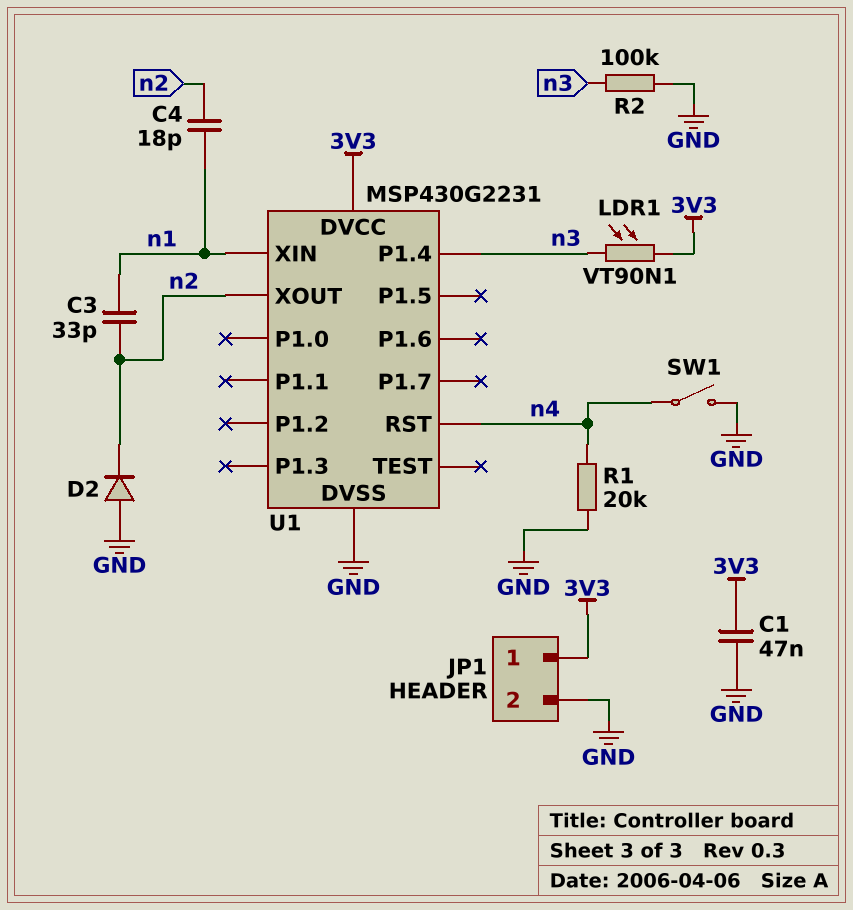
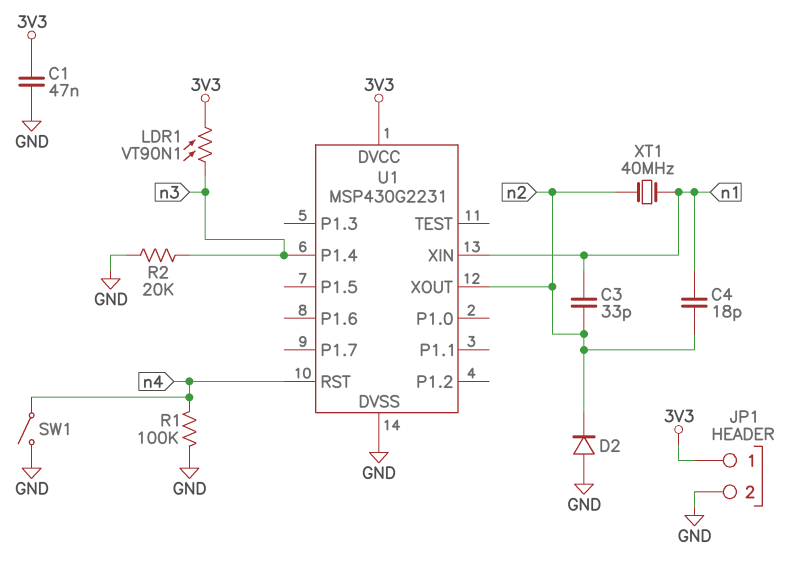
R1: 20k (GND, n4) -> 100k (GND, n4)
R2: 100k (GND, n3) -> 20k (GND, n3)
XT1: none -> 40MHz (n1, n2)

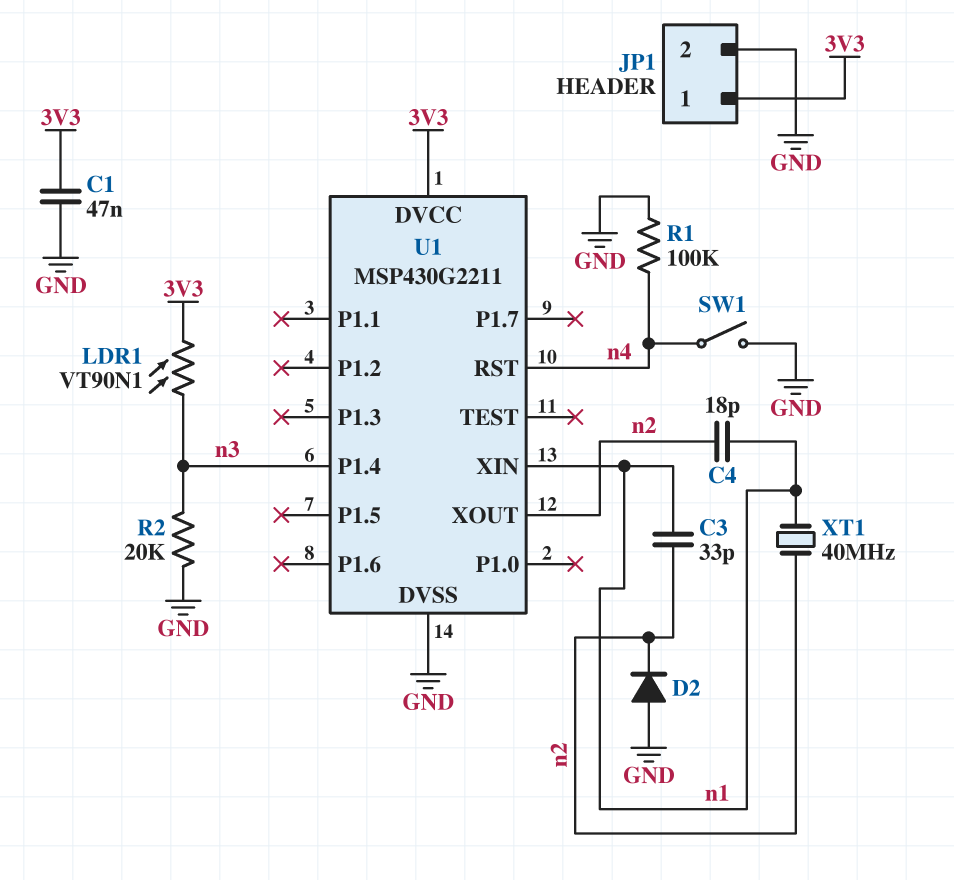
U1: MSP430G2231 -> MSP430G2211

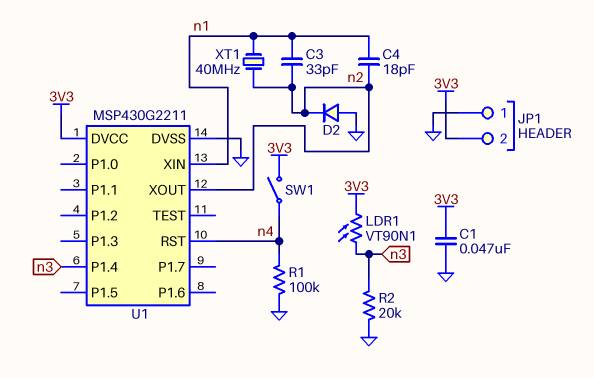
JP1 pin 1: 3V3 -> GND
JP1 pin 2: GND -> 3V3
SW1: switch (GND, n4) -> switch (3V3, n4)

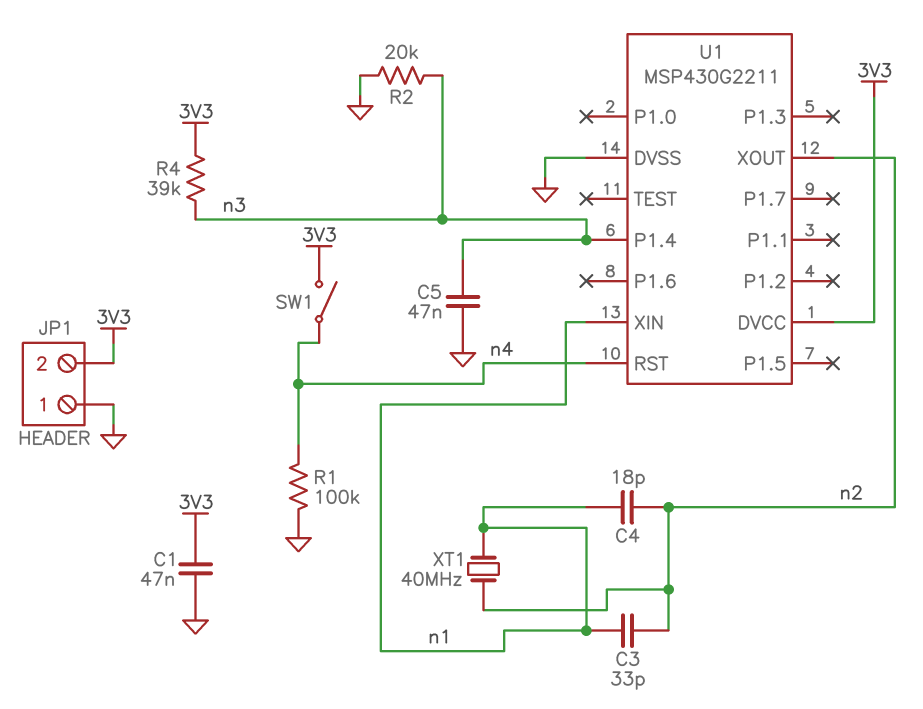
C5: none -> 47nF (GND, n3)
D2: diode (A GND, K n2) -> none
LDR1: VT90N1 (3V3, n3) -> none
R4: none -> 39k (3V3, n3)

